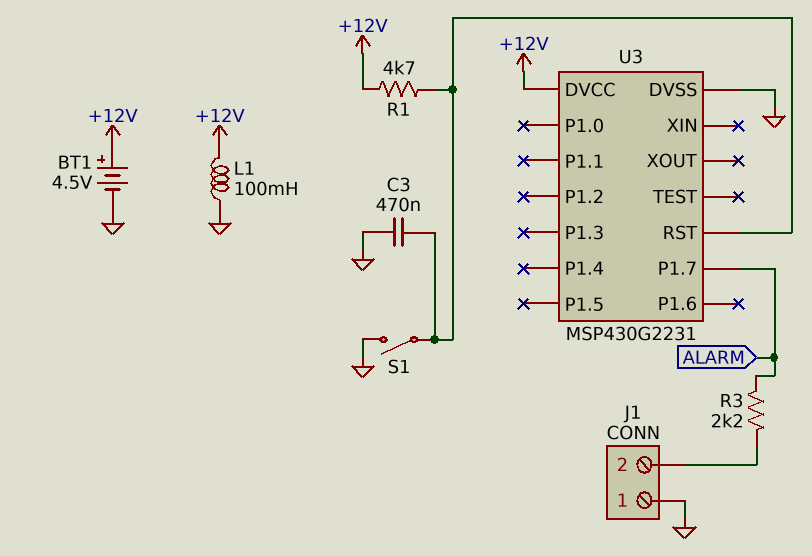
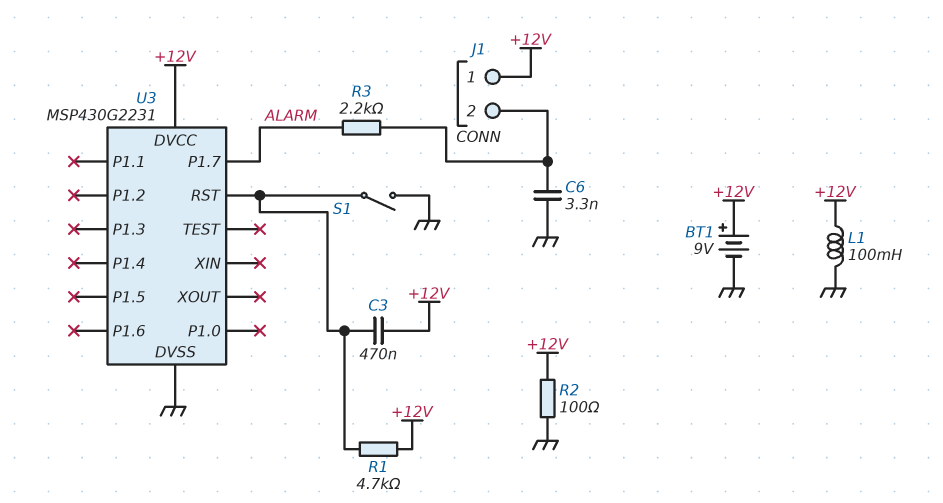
BT1: 4.5V (plus +12V, minus GND) -> 9V (plus +12V, minus GND)
C3: 470nF (GND, U3/RST) -> 470nF (+12V, U3/RST)
C6: none -> 3.3nF (GND, J1/2)
J1 pin 1: GND -> +12V
R2: none -> 100 (+12V, GND)

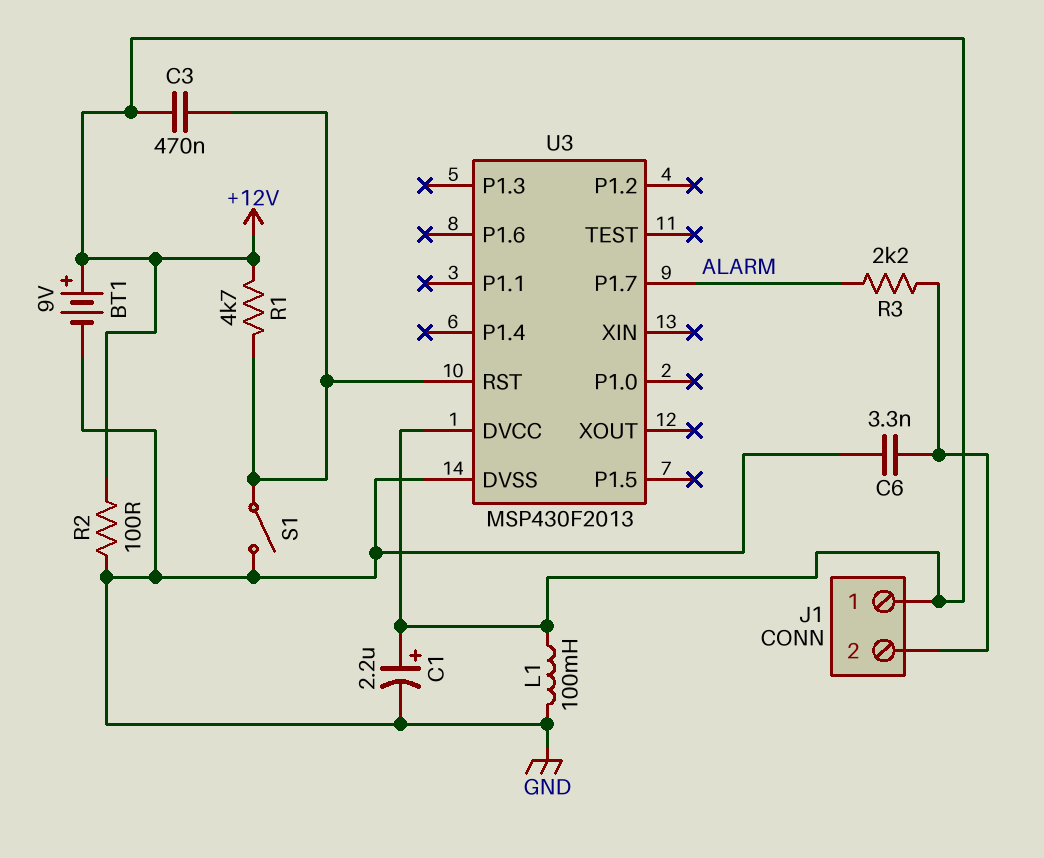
C1: none -> 2.2uF (plus +12V, minus GND)
U3: MSP430G2231 -> MSP430F2013

